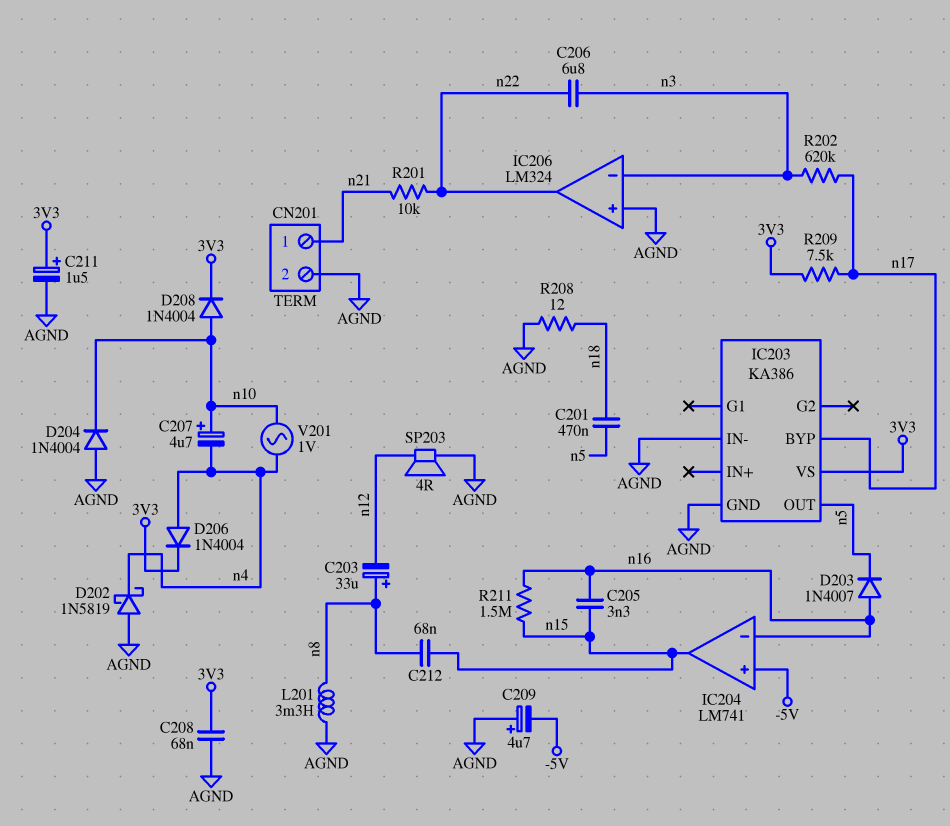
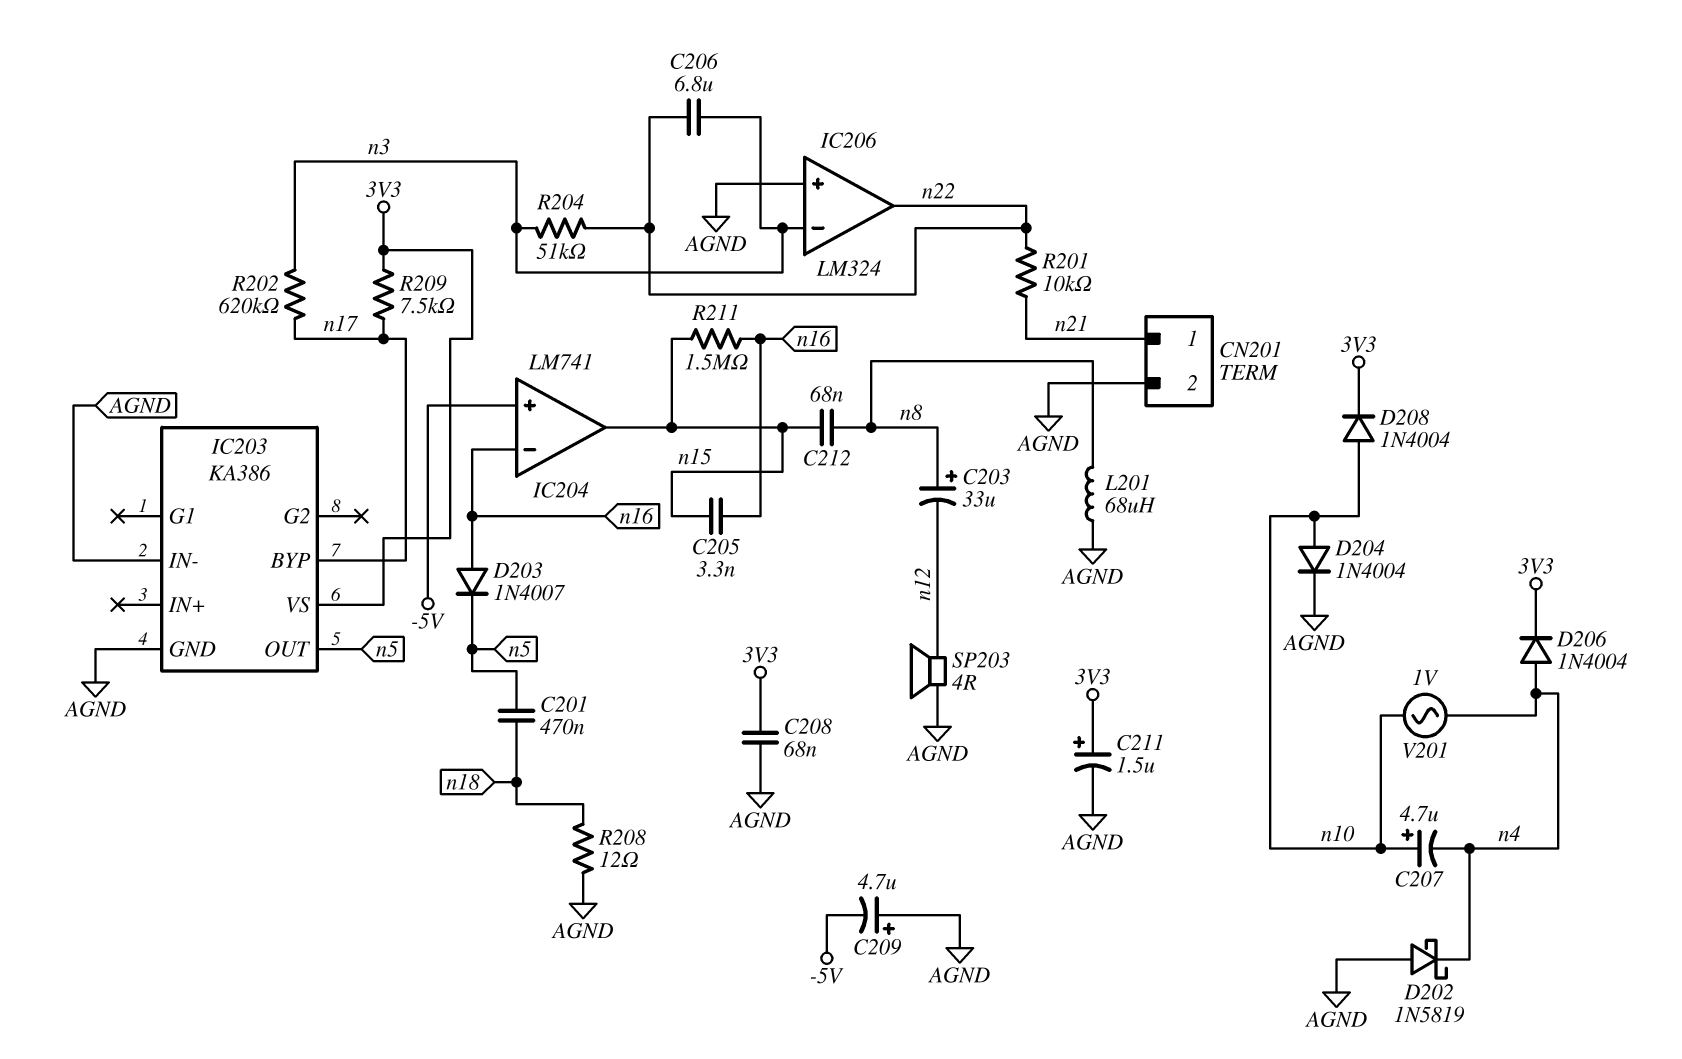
D204: diode 1N4004 (A AGND, K n10) -> diode 1N4004 (A n10, K AGND)
L201: 3.3mH (AGND, n8) -> 68uH (AGND, n8)
R204: none -> 51k (n3, n22)

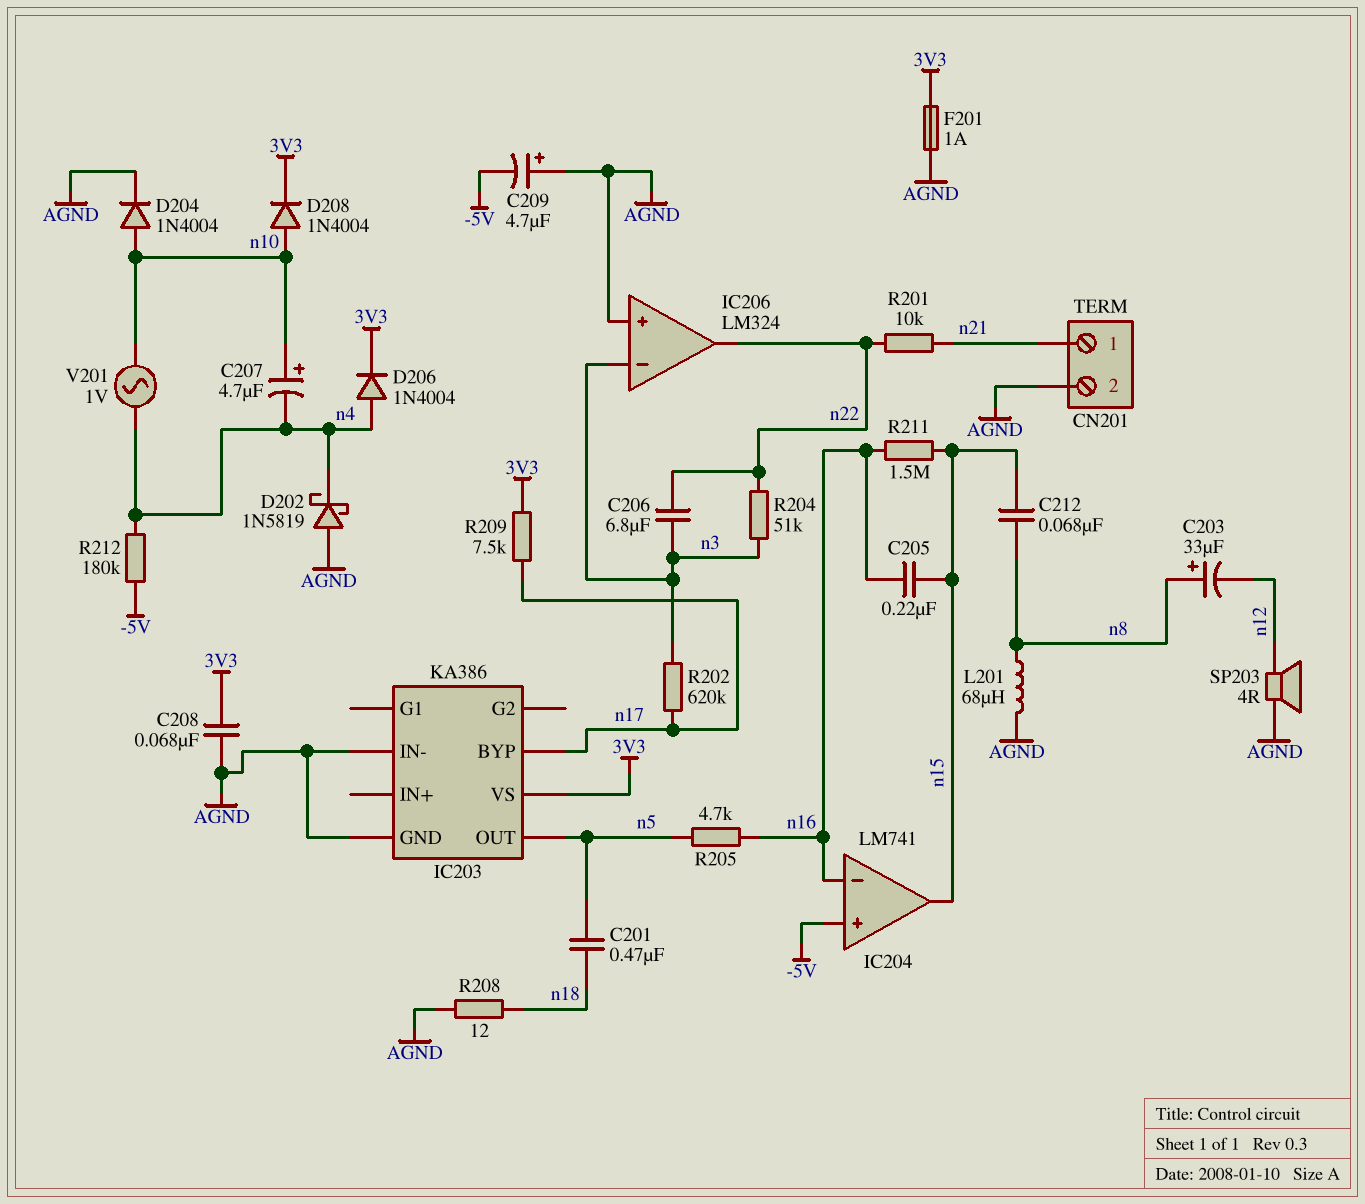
C205: 3.3nF (n15, n16) -> 220nF (n15, n16)
C211: 1.5uF (plus 3V3, minus AGND) -> none
D203: diode 1N4007 (A n16, K n5) -> none
F201: none -> 1A (3V3, AGND)
R205: none -> 4.7k (n5, n16)
R212: none -> 180k (-5V, n4)

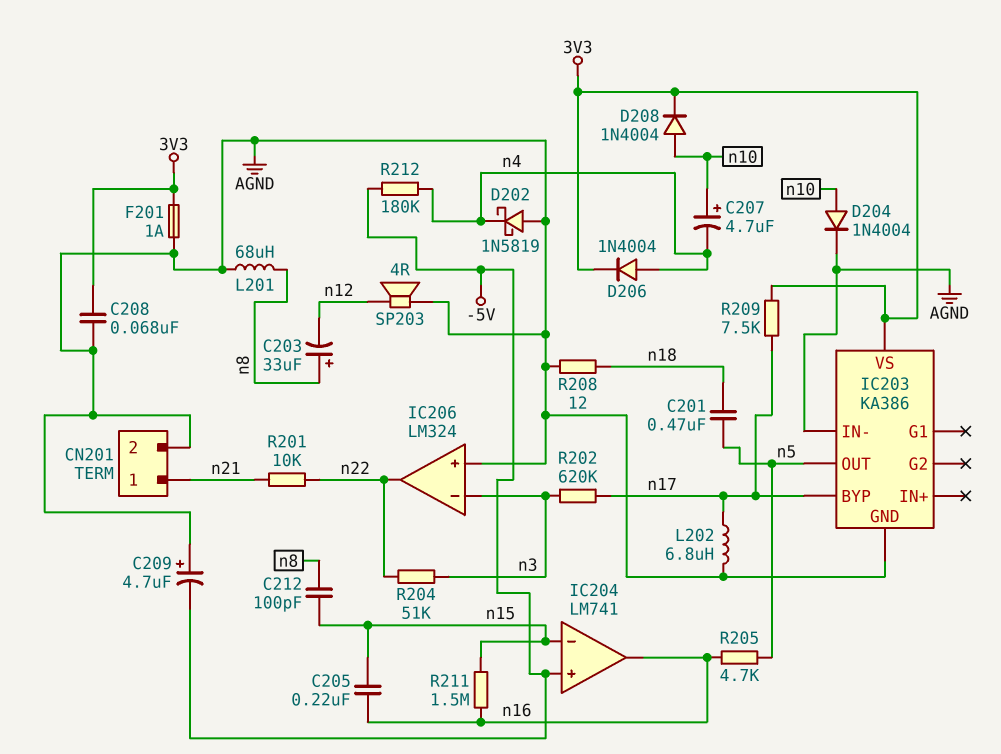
C206: 6.8uF (n3, n22) -> none
C212: 68nF (n8, n15) -> 100pF (n8, n15)
IC204 pin in-: n16 -> n15
IC204 pin out: n15 -> n16
L202: none -> 6.8uH (AGND, n17)
V201: AC 1V (n4, n10) -> none

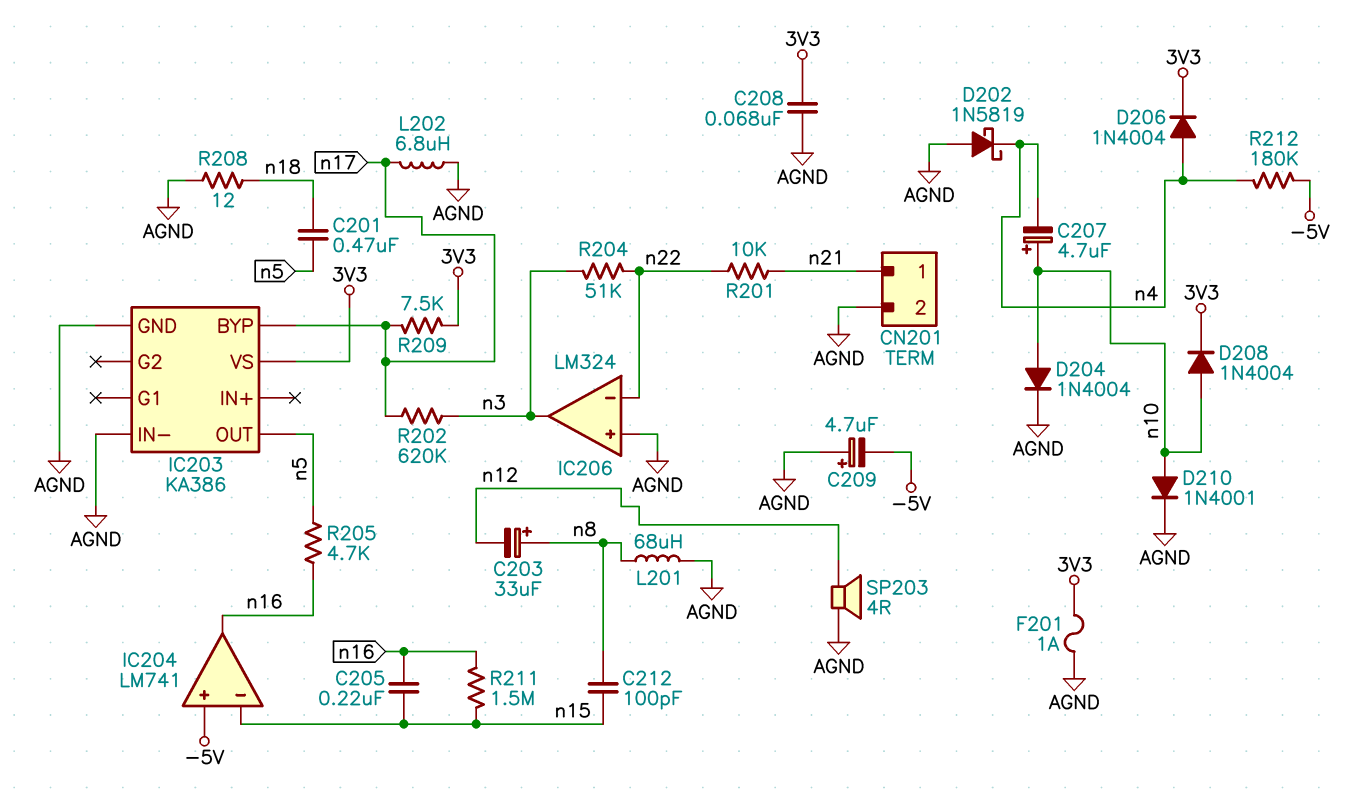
D210: none -> diode 1N4001 (A n10, K AGND)
IC206 pin in-: n3 -> n22
IC206 pin out: n22 -> n3

